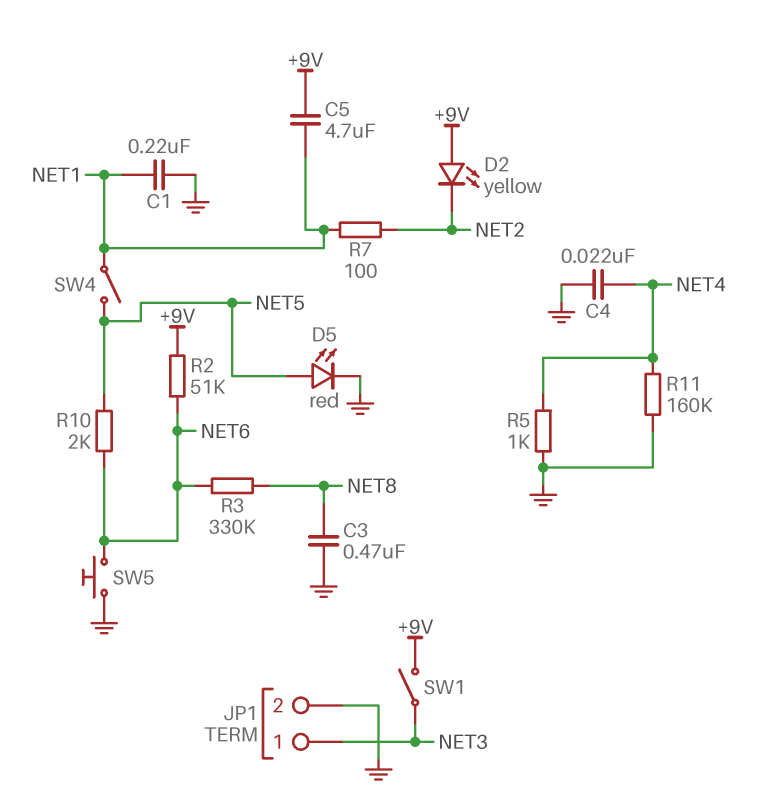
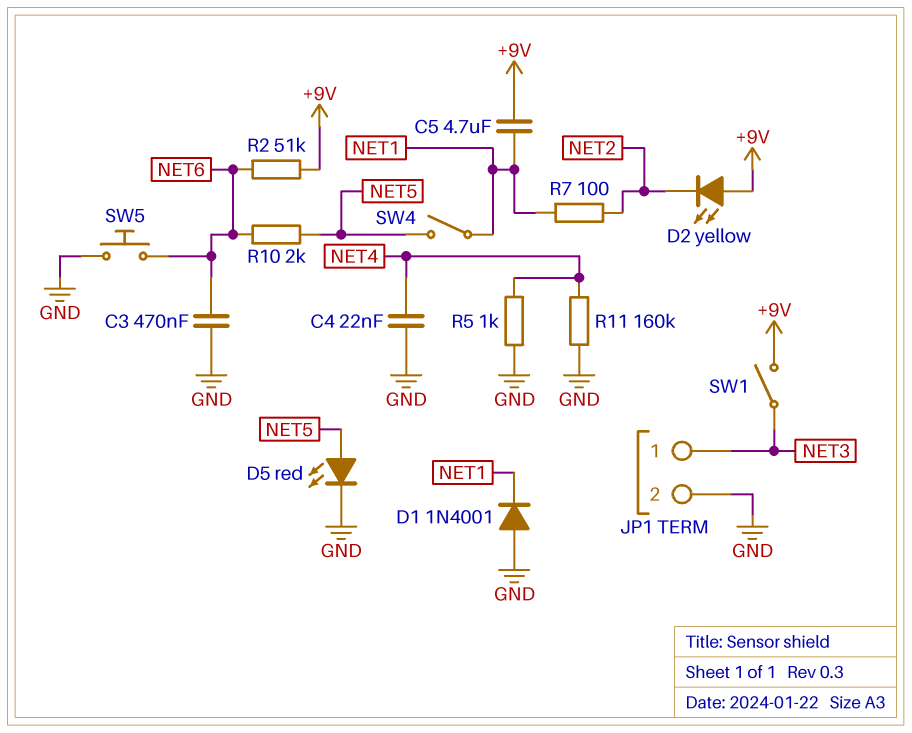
C1: 220nF (GND, NET1) -> none
C3: 470nF (GND, NET8) -> 470nF (GND, NET6)
D1: none -> diode 1N4001 (A GND, K NET1)
R3: 330k (NET6, NET8) -> none

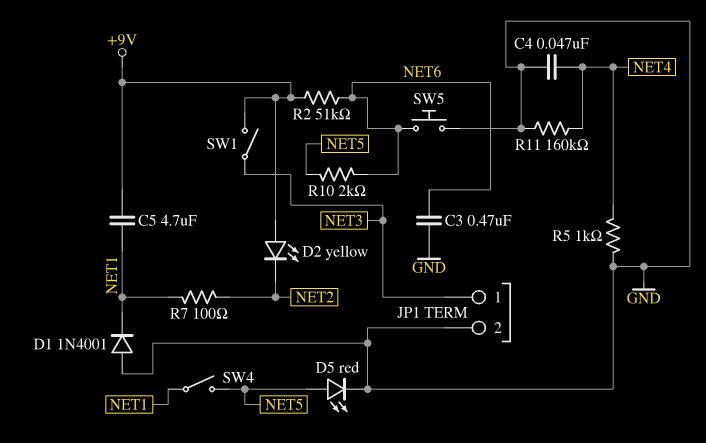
C4: 22nF (GND, NET4) -> 47nF (GND, NET4)

